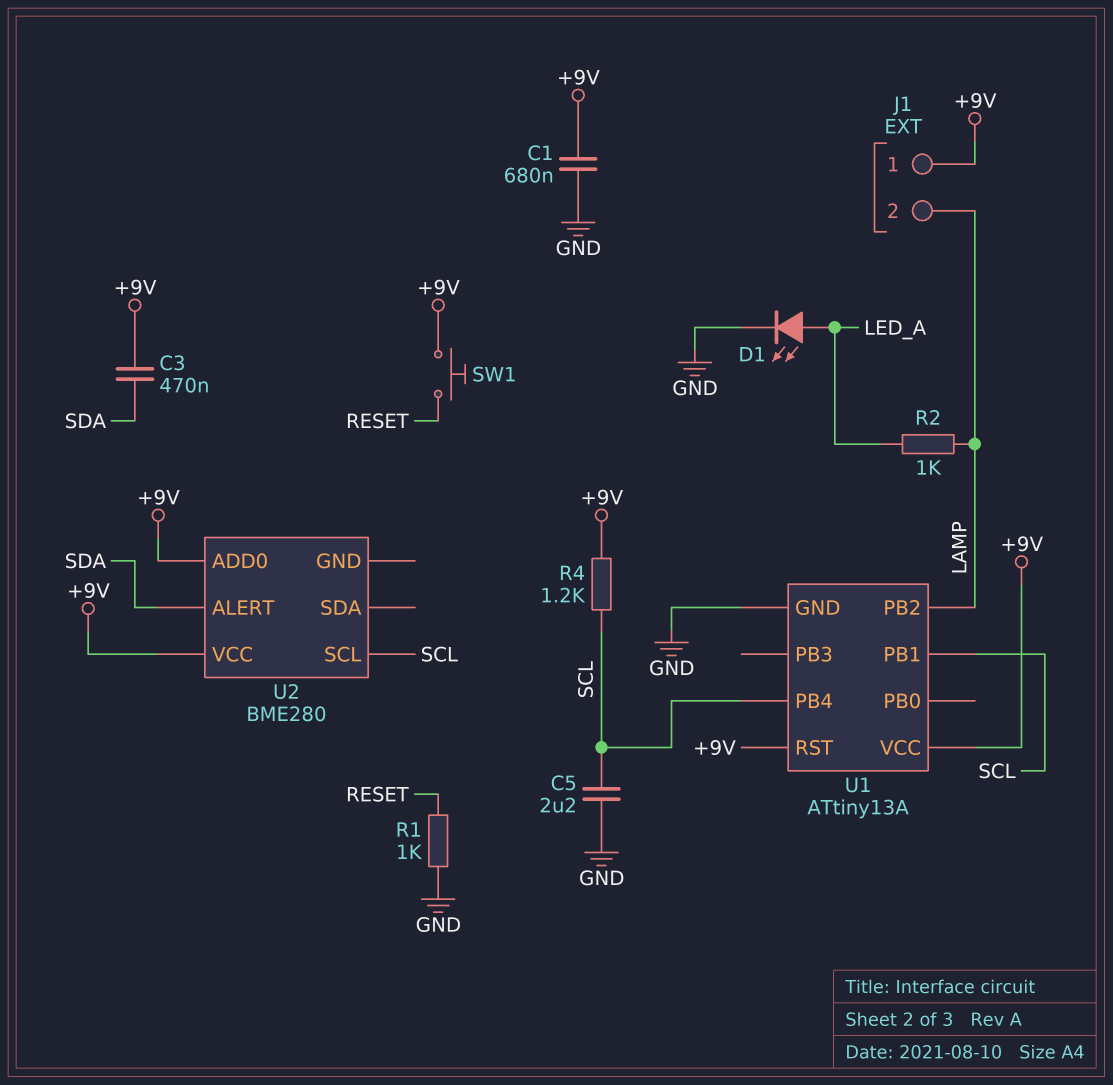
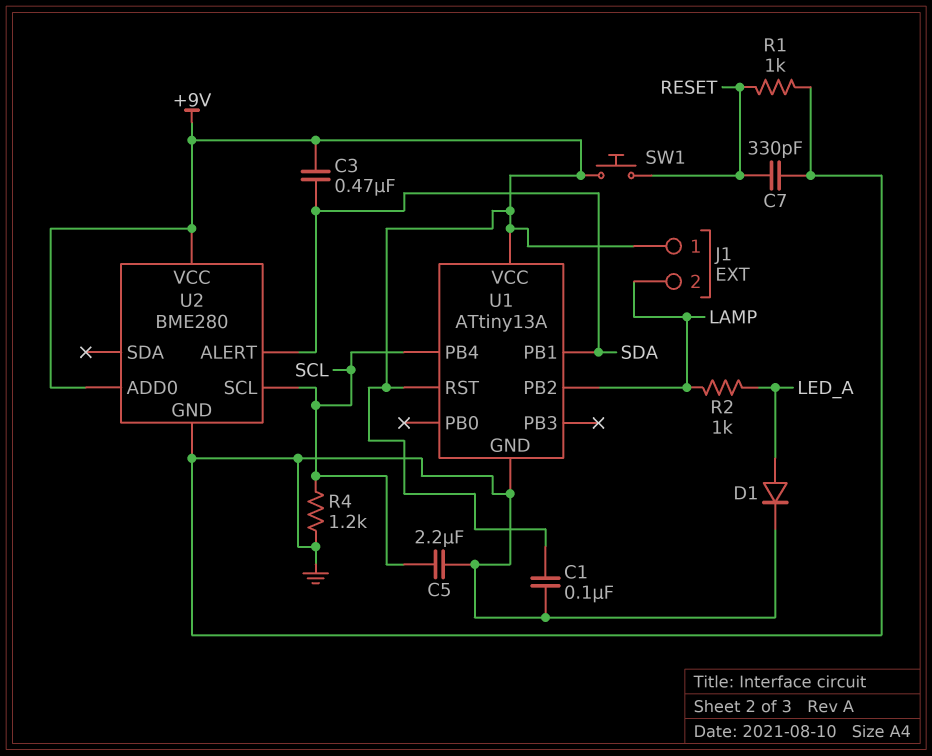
C1: 680nF (+9V, GND) -> 100nF (+9V, GND)
C7: none -> 330pF (GND, RESET)
D1: LED (A LED_A, K GND) -> diode (A LED_A, K GND)
R4: 1.2k (+9V, SCL) -> 1.2k (GND, SCL)
U1 pin PB1: SCL -> SDA
U2 pin GND: none -> GND

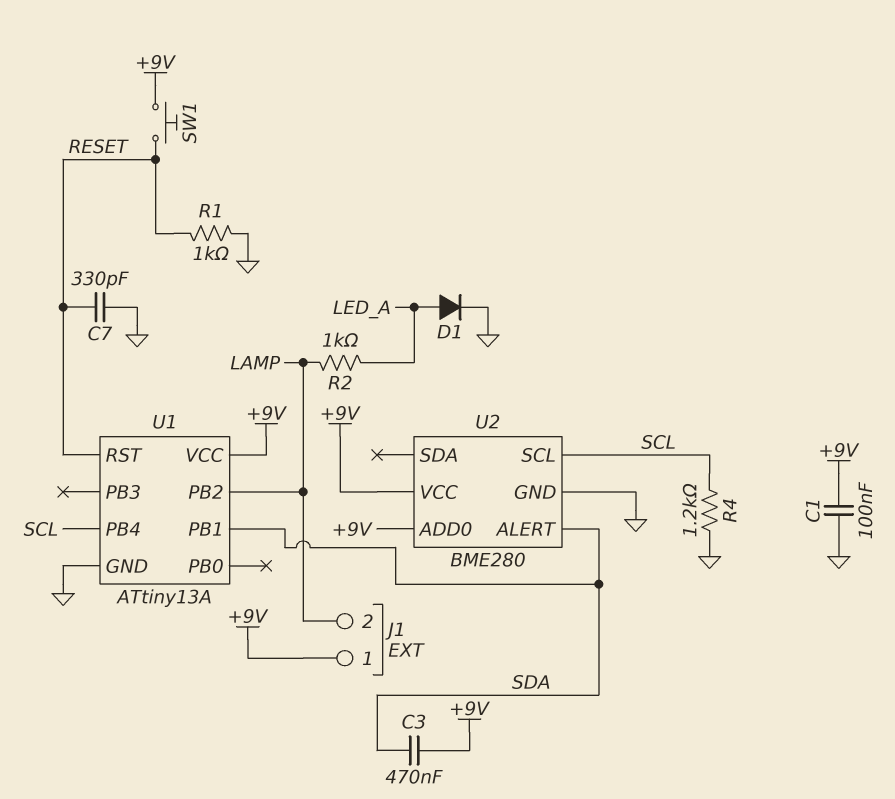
C5: 2.2uF (GND, SCL) -> none
U1 pin RST: +9V -> RESET

